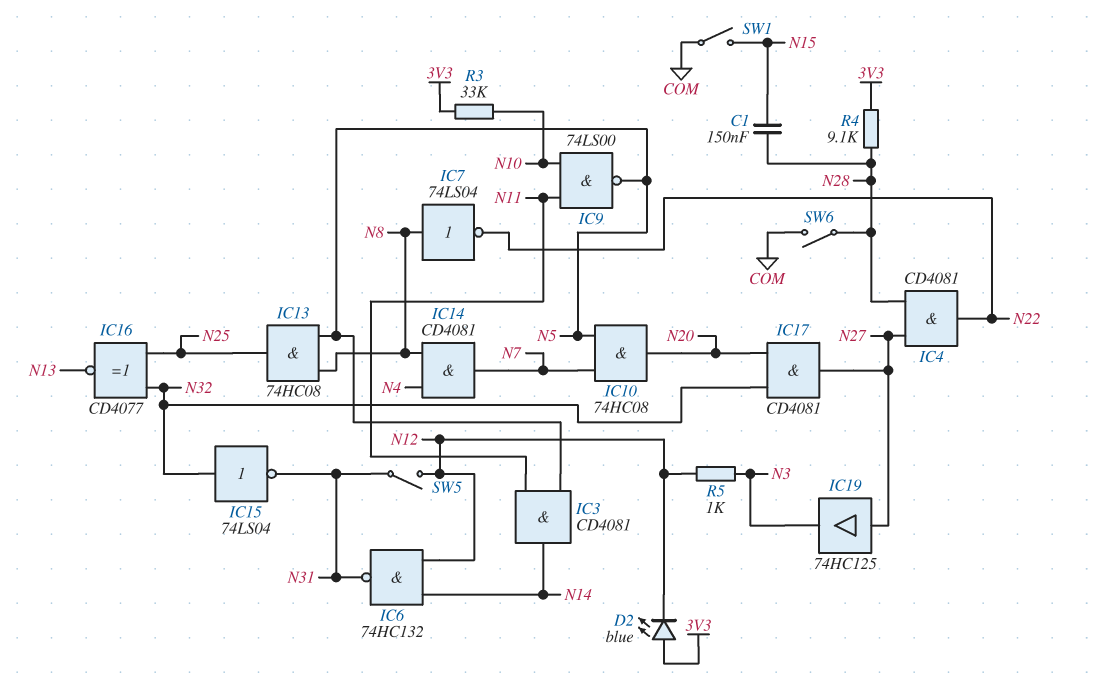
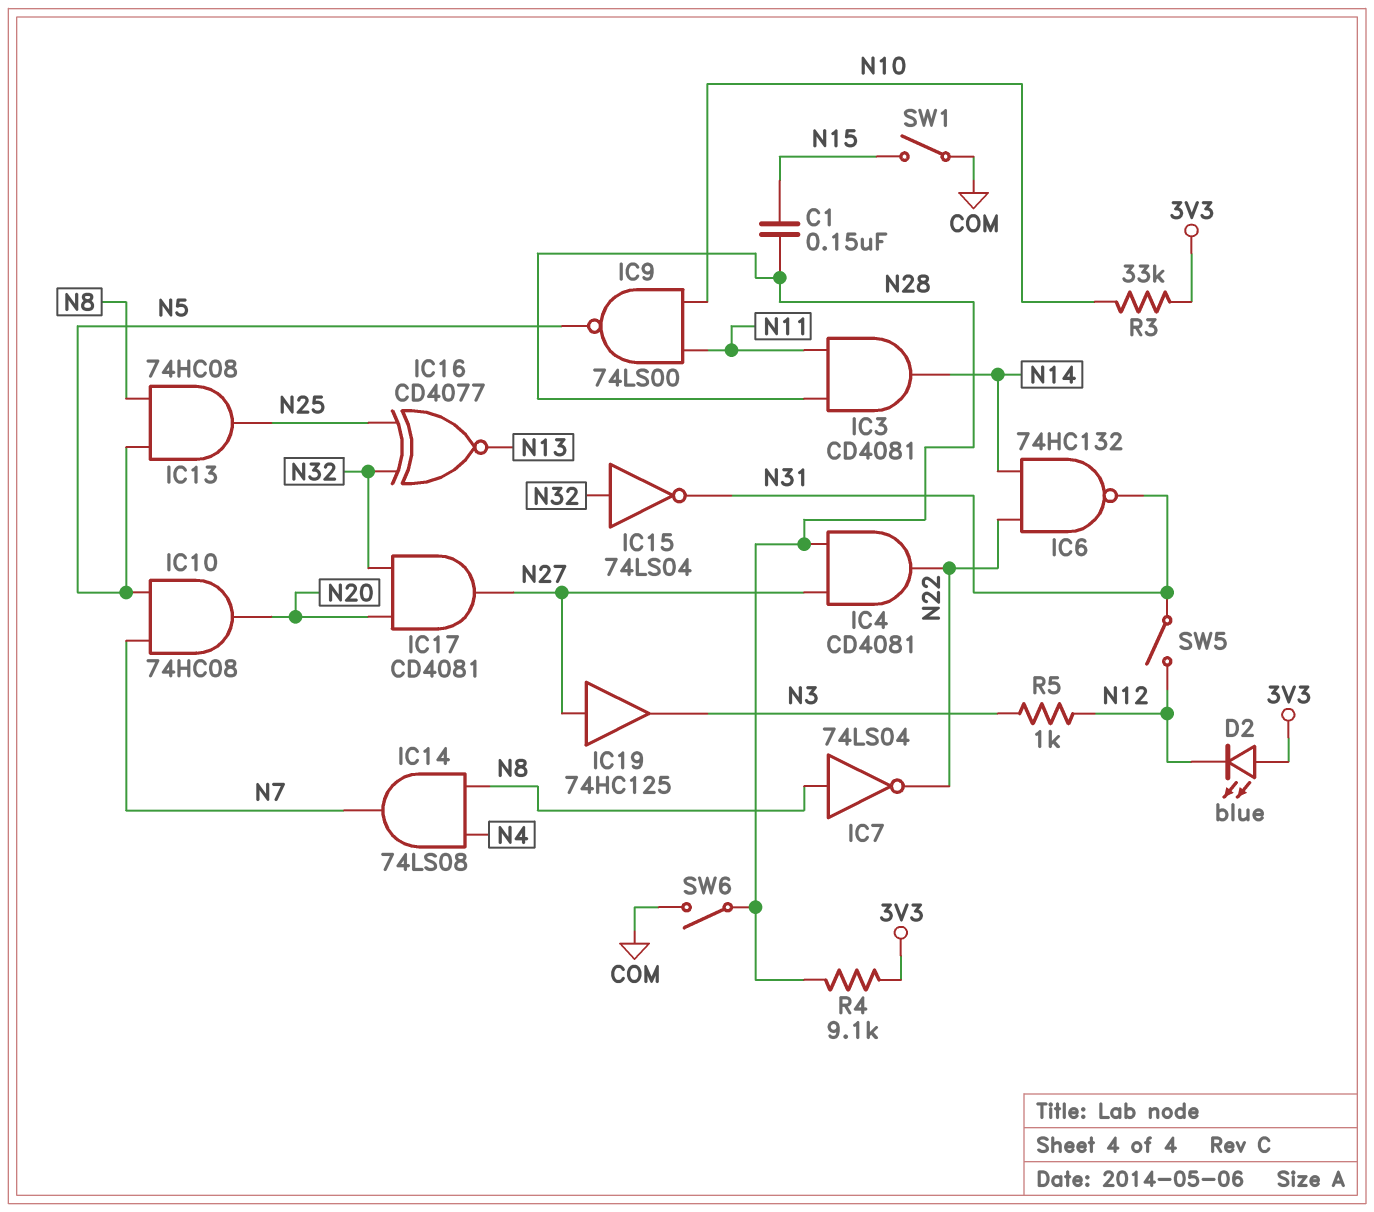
IC3: AND CD4081 (in N5, in N11, out N14) -> AND CD4081 (in N11, in N28, out N14)
IC6: NAND 74HC132 (in N12, in N14, out N31) -> NAND 74HC132 (in N14, in N22, out N31)
IC14: AND CD4081 (in N4, in N8, out N7) -> AND 74LS08 (in N4, in N8, out N7)

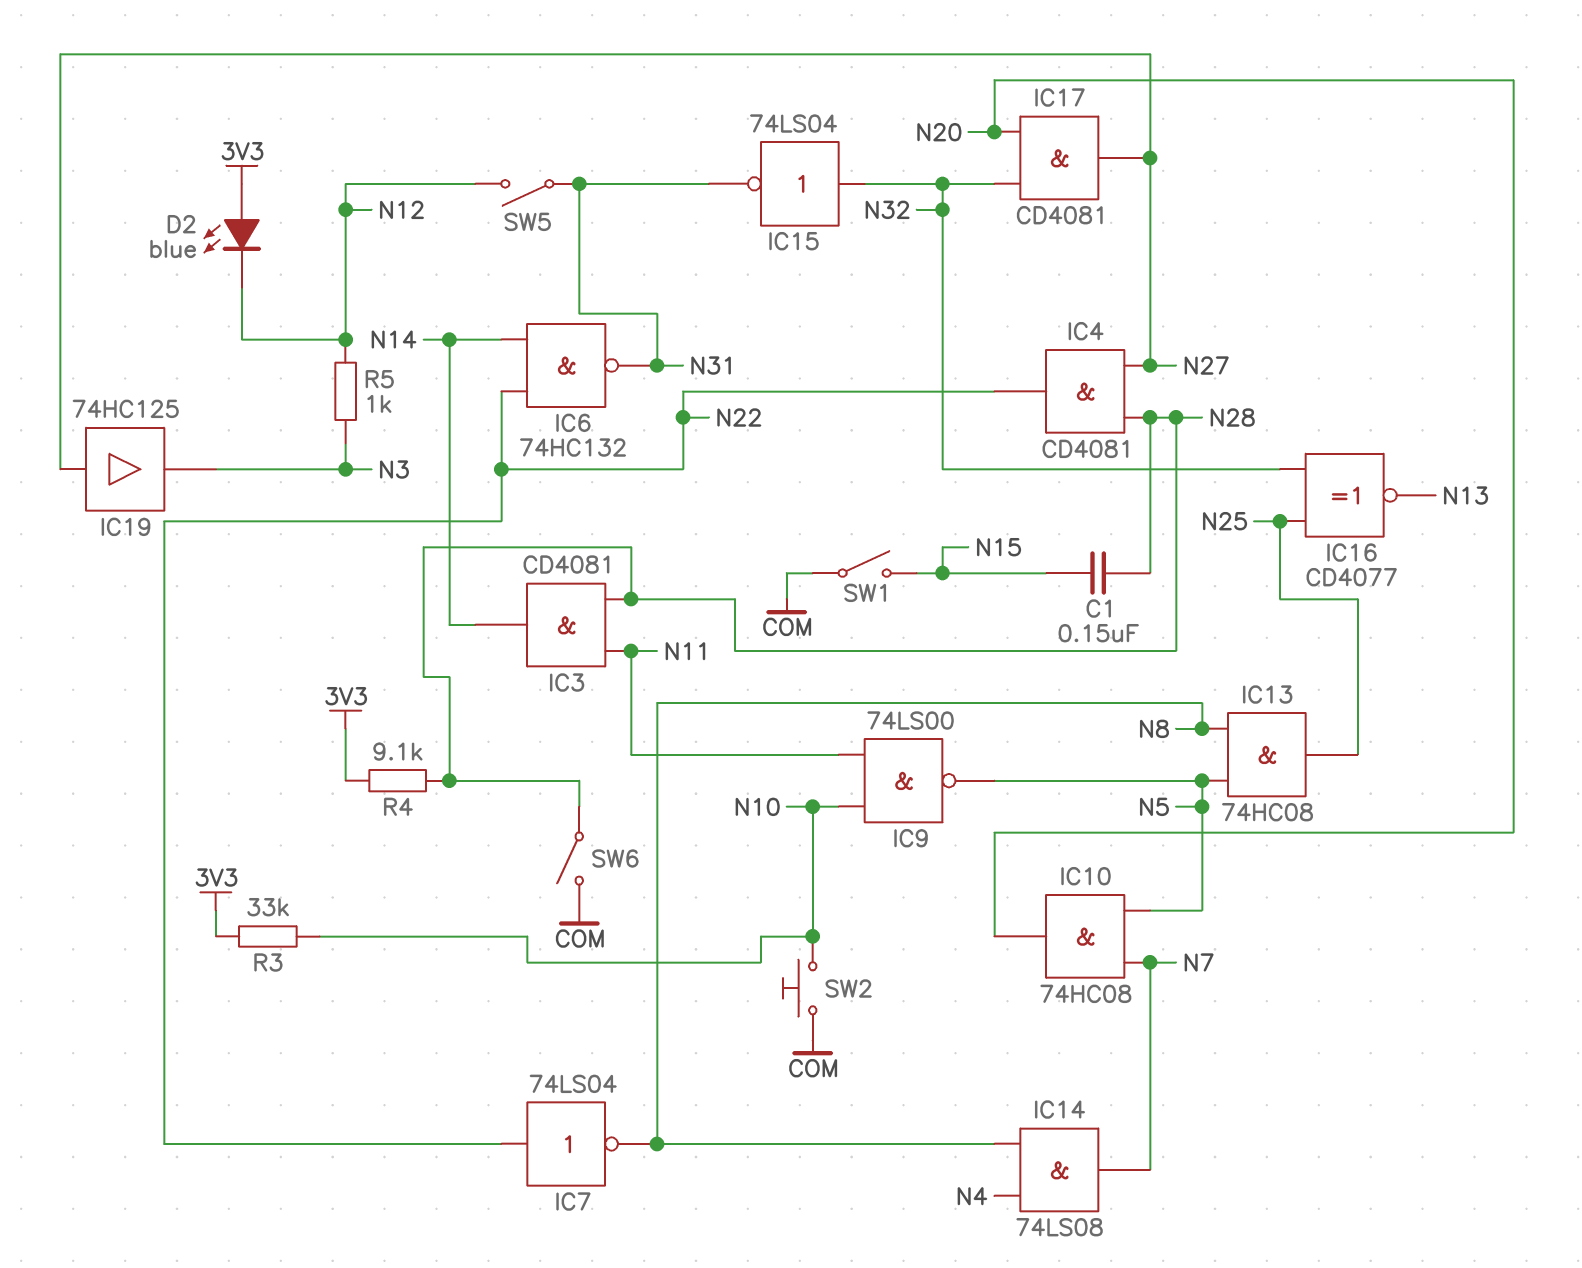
IC7: NOT 74LS04 (in N8, out N22) -> NOT 74LS04 (in N22, out N8)
SW2: none -> button (COM, N10)

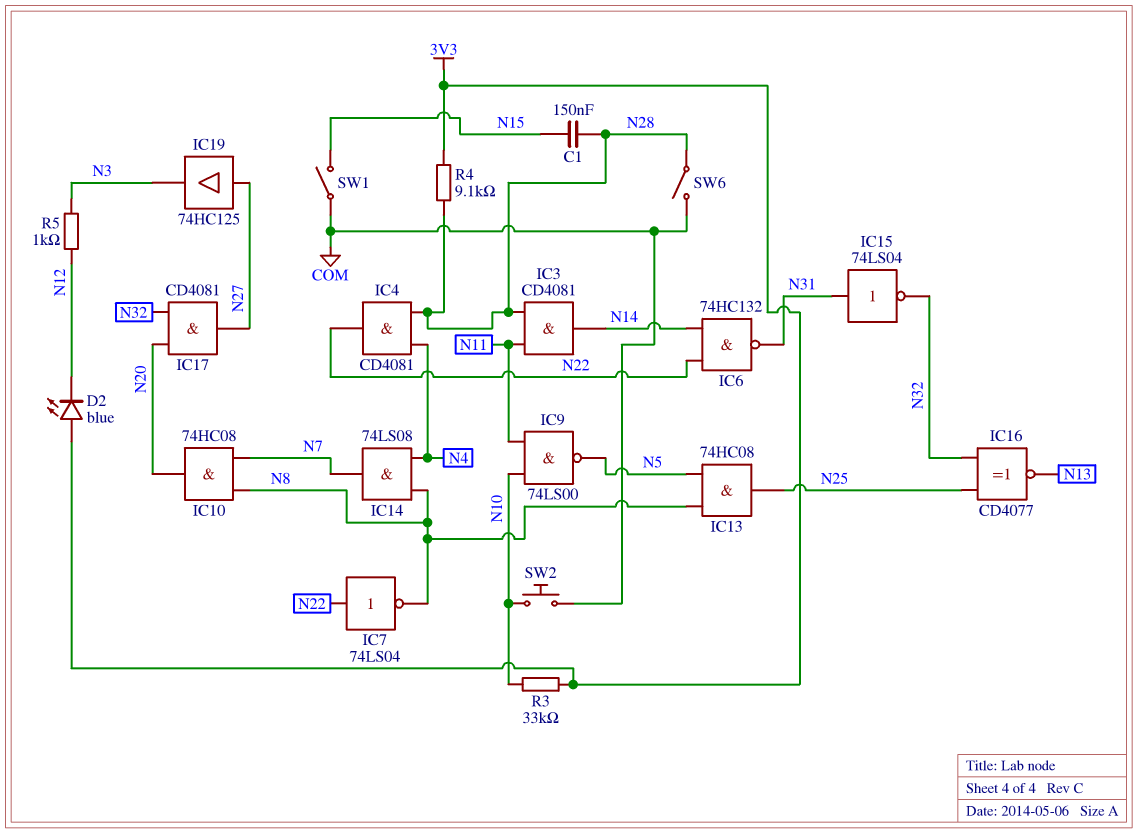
IC4: AND CD4081 (in N27, in N28, out N22) -> AND CD4081 (in N4, in N28, out N22)
IC10: AND 74HC08 (in N5, in N7, out N20) -> AND 74HC08 (in N7, in N8, out N20)
IC15: NOT 74LS04 (in N32, out N31) -> NOT 74LS04 (in N31, out N32)
SW5: switch (N12, N31) -> none

